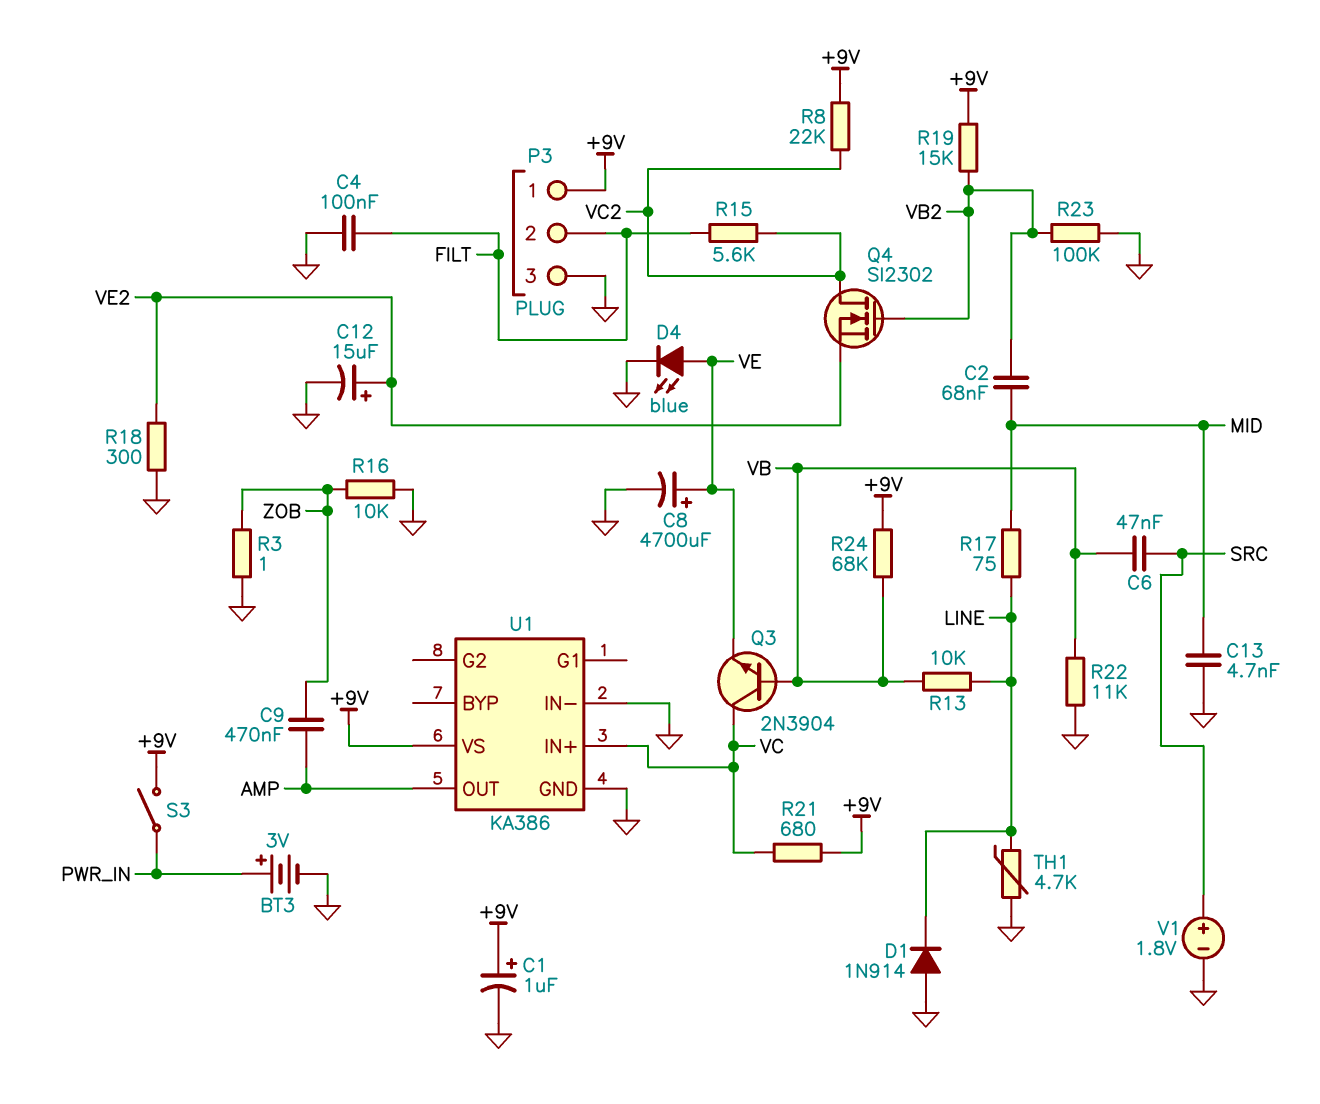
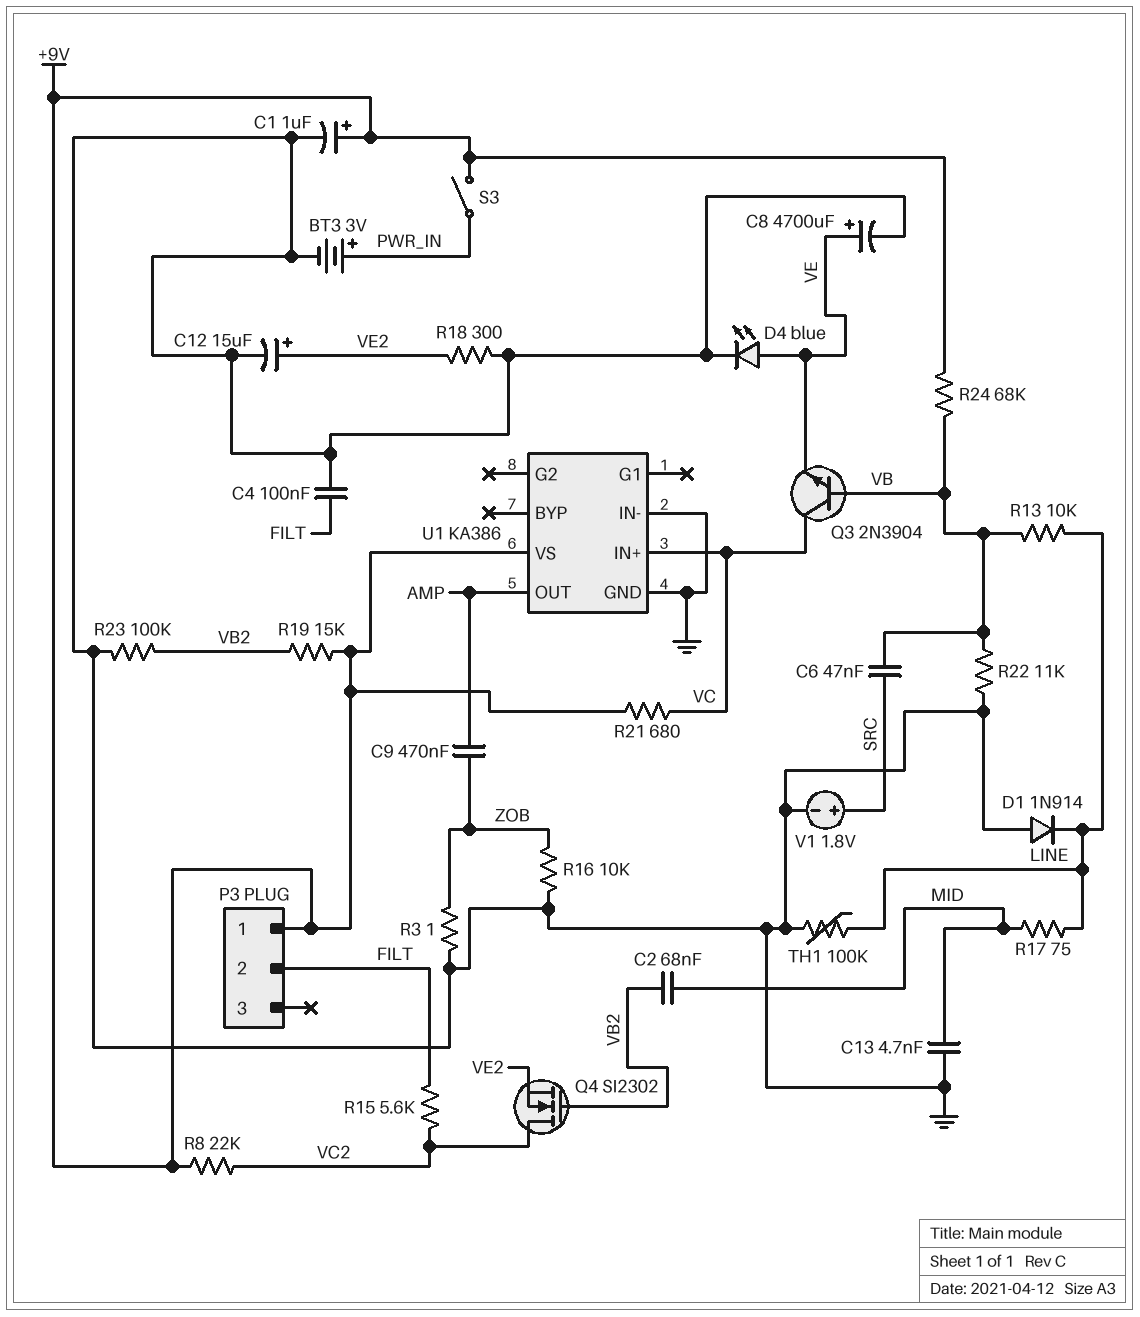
P3 pin 3: GND -> none
TH1: 4.7k (GND, LINE) -> 100k (GND, LINE)

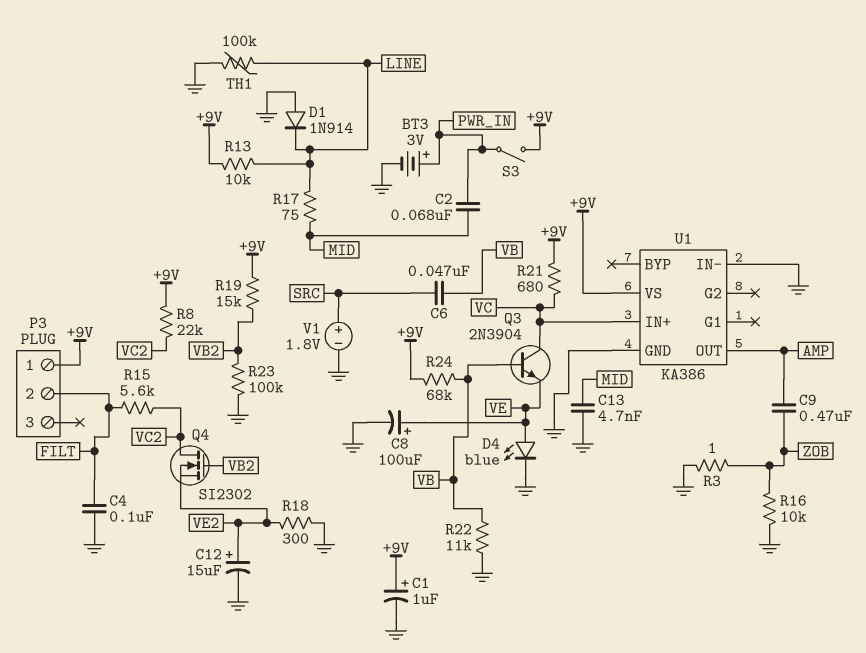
C2: 68nF (MID, VB2) -> 68nF (MID, PWR_IN)
C8: 4700uF (plus VE, minus GND) -> 100uF (plus VE, minus GND)
R13: 10k (LINE, VB) -> 10k (+9V, LINE)

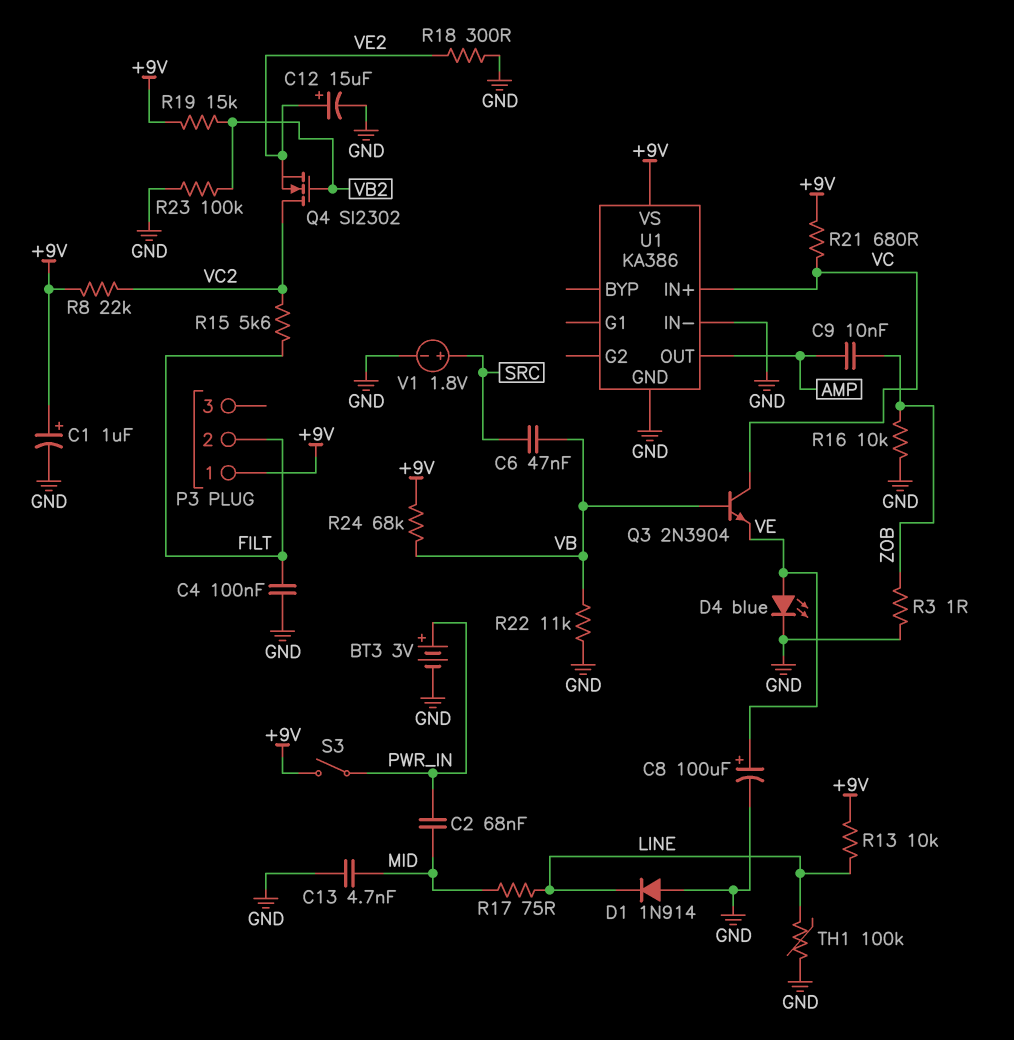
C9: 470nF (AMP, ZOB) -> 10nF (AMP, ZOB)

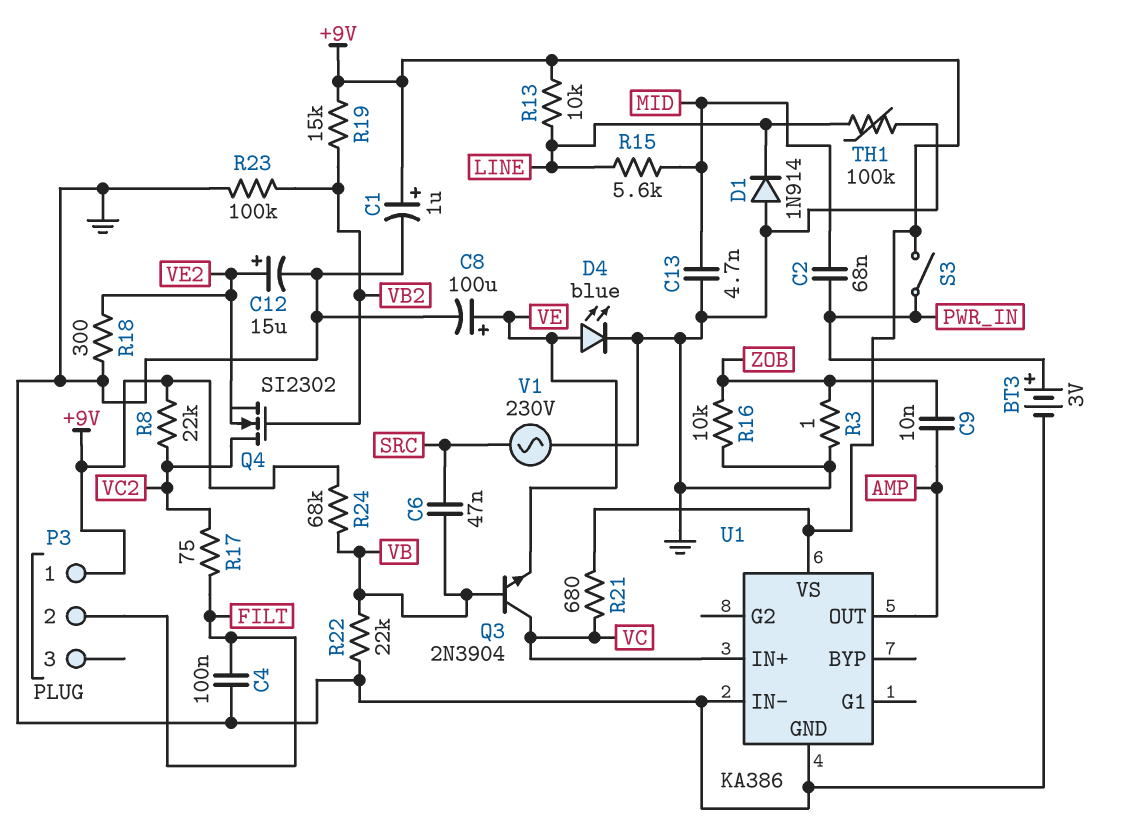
R15: 5.6k (FILT, VC2) -> 5.6k (LINE, MID)
R17: 75 (LINE, MID) -> 75 (FILT, VC2)
R22: 11k (GND, VB) -> 22k (GND, VB)
V1: 1.8V (plus SRC, minus GND) -> AC 230V (GND, SRC)

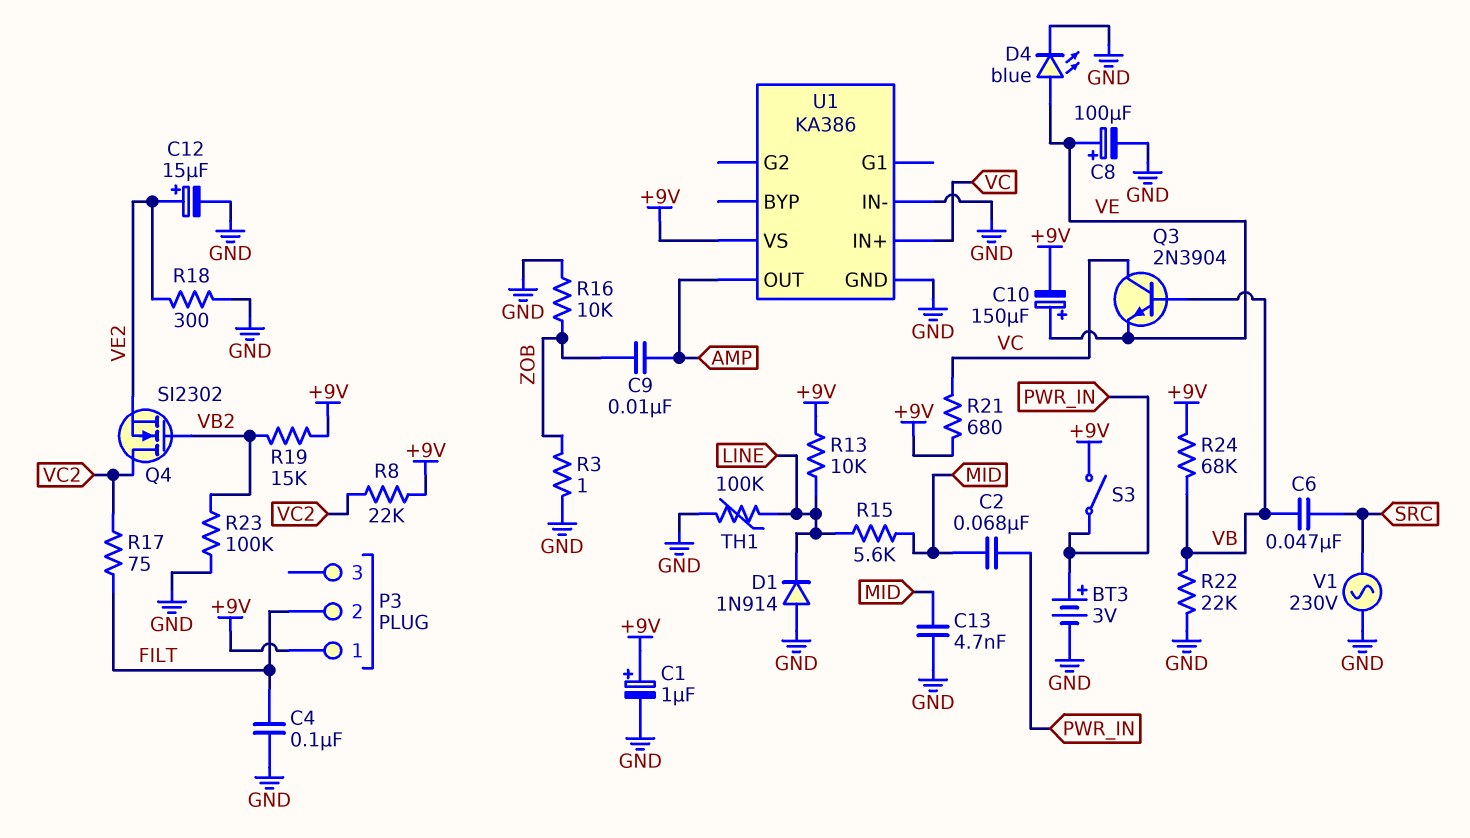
C10: none -> 150uF (plus VE, minus +9V)

